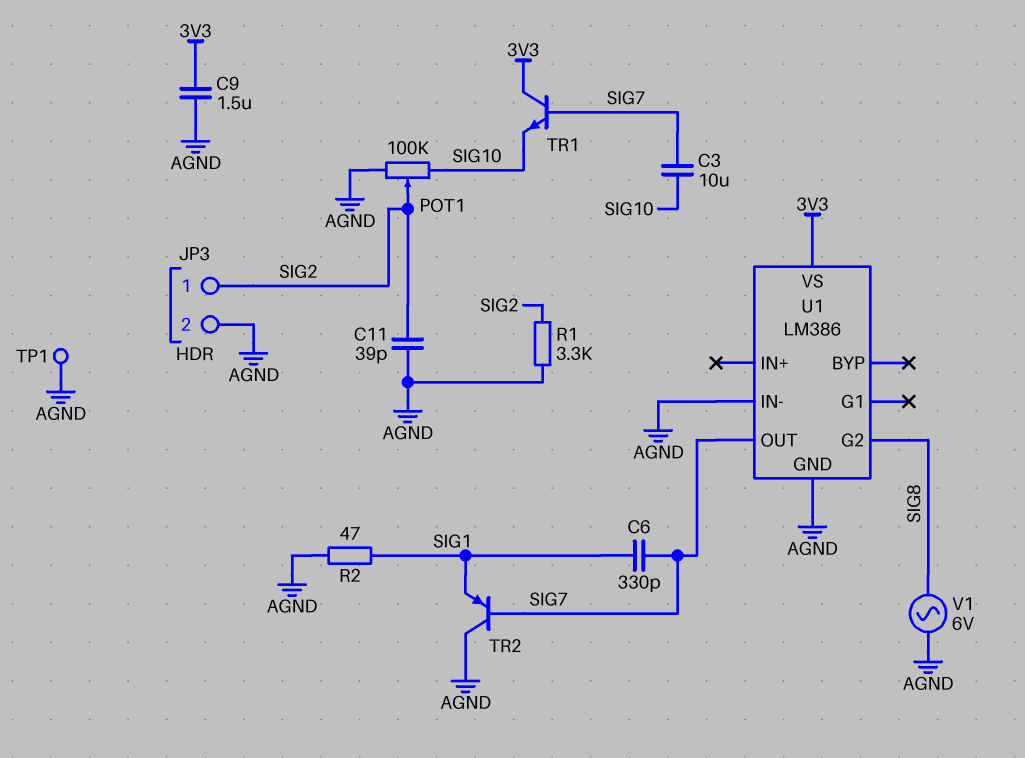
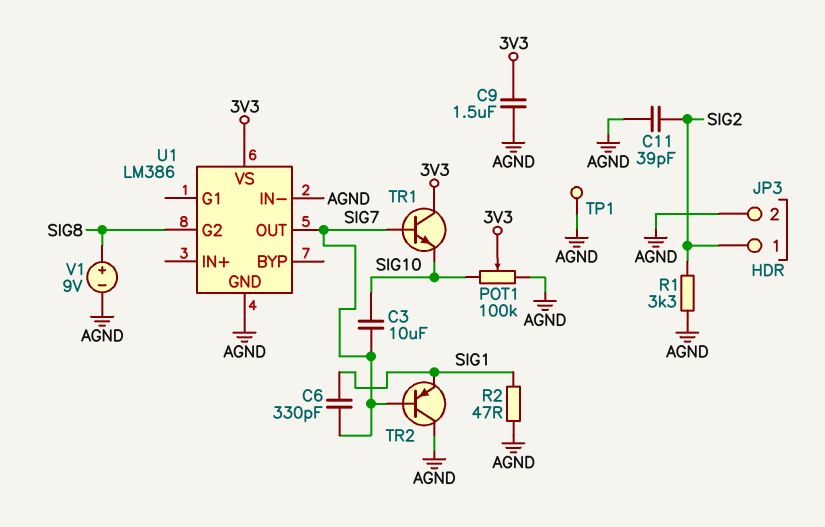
POT1: 100k (AGND, SIG10, wiper SIG2) -> 100k (AGND, SIG10, wiper 3V3)
V1: AC 6V (AGND, SIG8) -> 9V (plus SIG8, minus AGND)

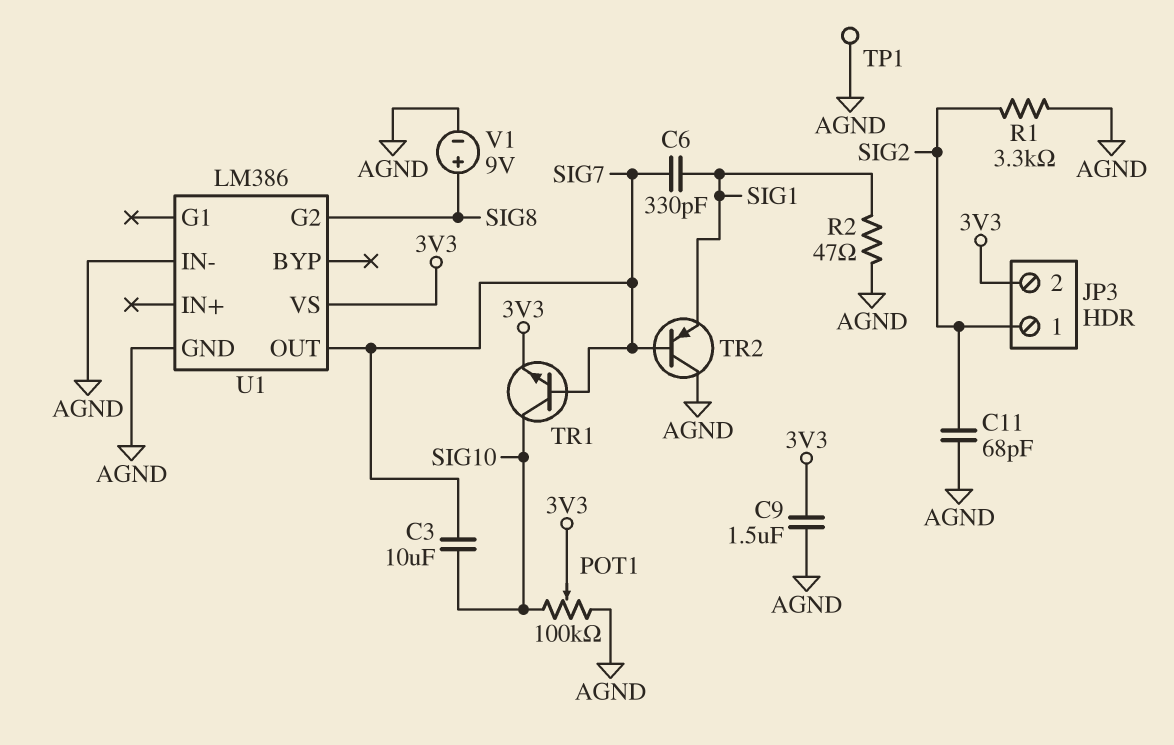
C11: 39pF (AGND, SIG2) -> 68pF (AGND, SIG2)
JP3 pin 2: AGND -> 3V3
TR1: NPN (B SIG7, C 3V3, E SIG10) -> NPN (B SIG7, C SIG10, E 3V3)

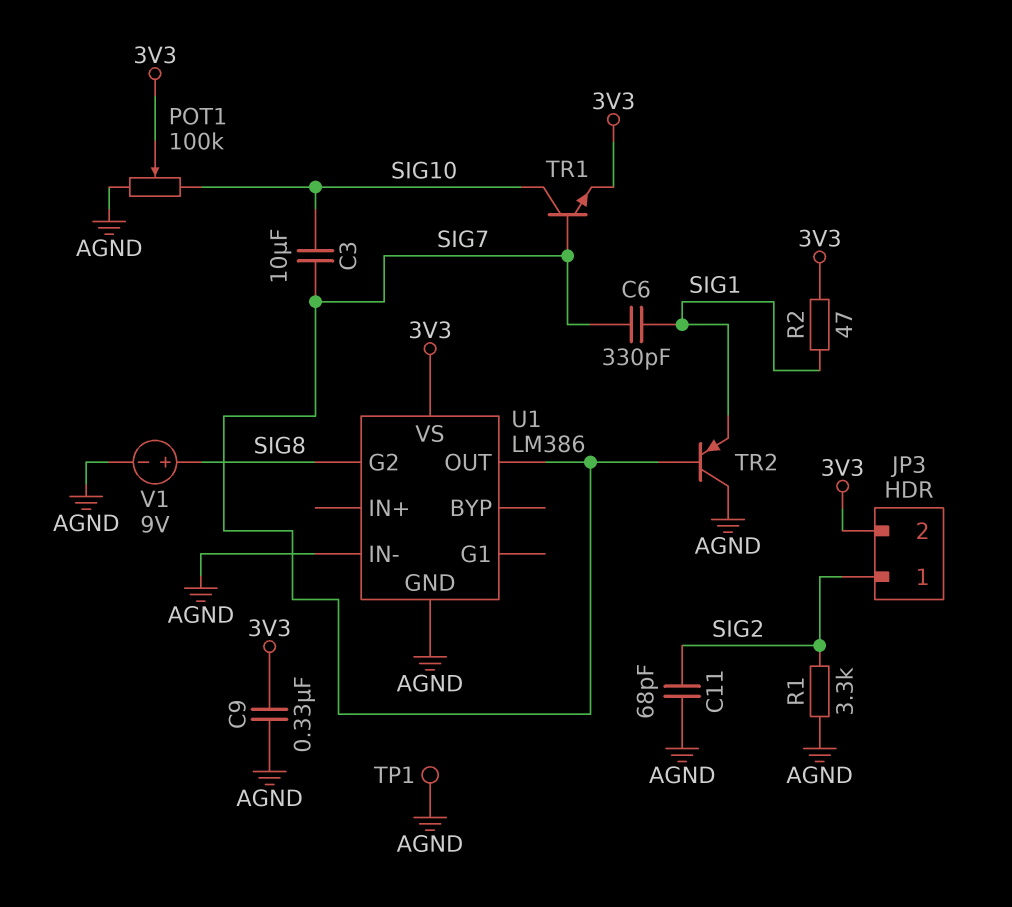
C9: 1.5uF (3V3, AGND) -> 330nF (3V3, AGND)
R2: 47 (AGND, SIG1) -> 47 (3V3, SIG1)

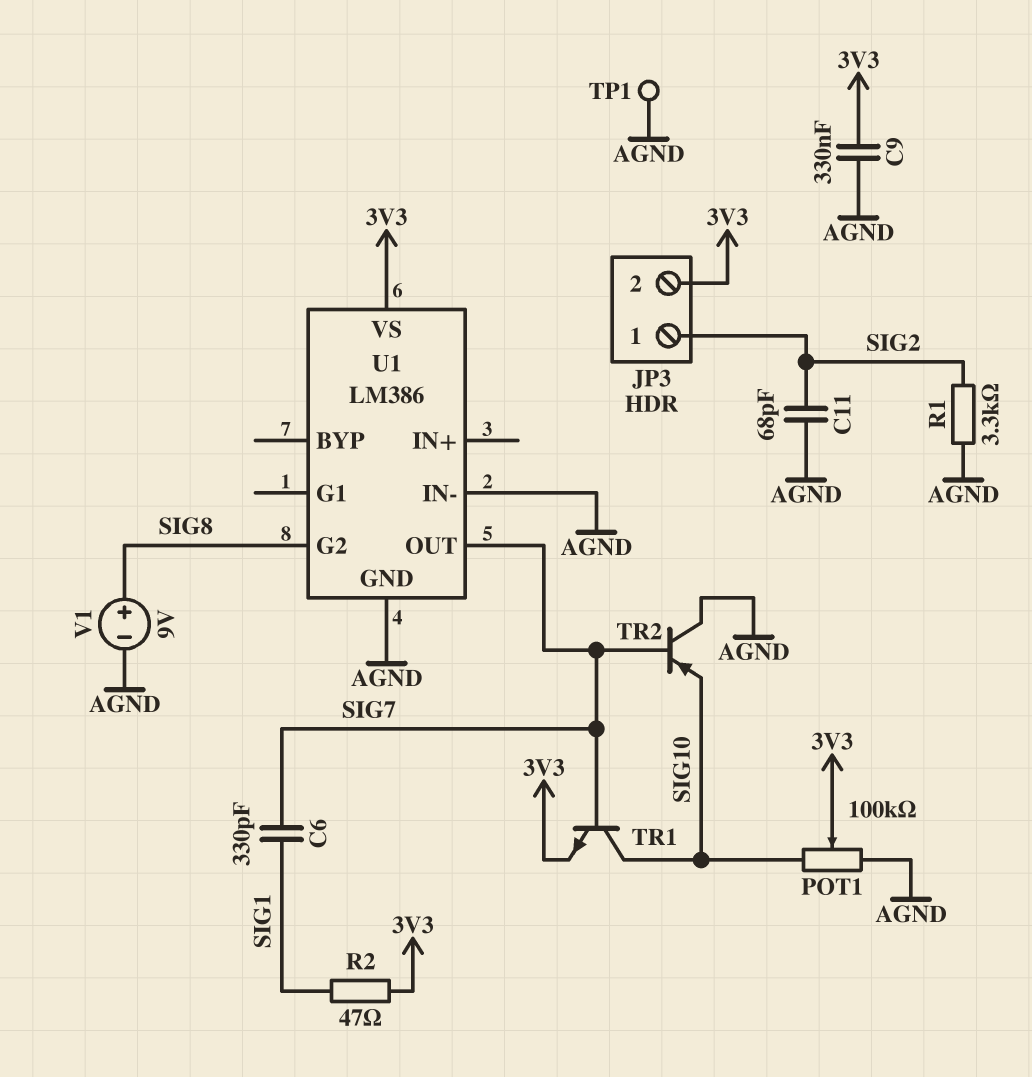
C3: 10uF (SIG7, SIG10) -> none
TR2: PNP (B SIG7, C AGND, E SIG1) -> PNP (B SIG7, C AGND, E SIG10)

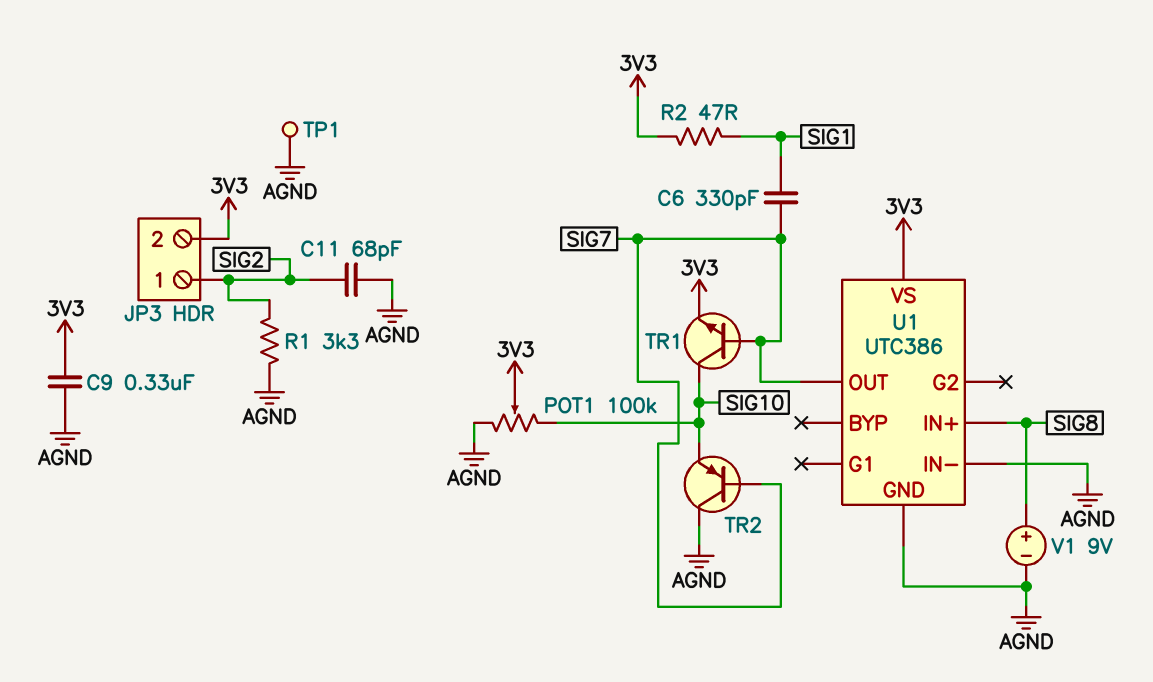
U1: LM386 -> UTC386
U1 pin G2: SIG8 -> none
U1 pin IN+: none -> SIG8

